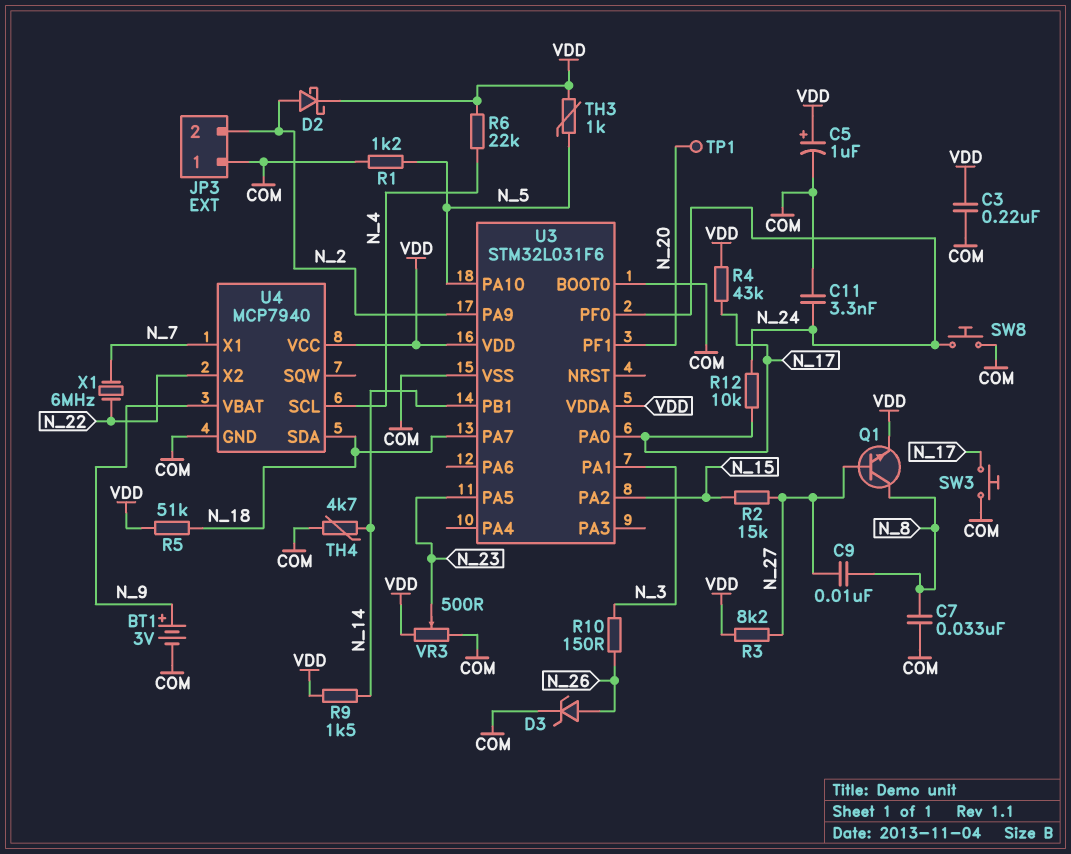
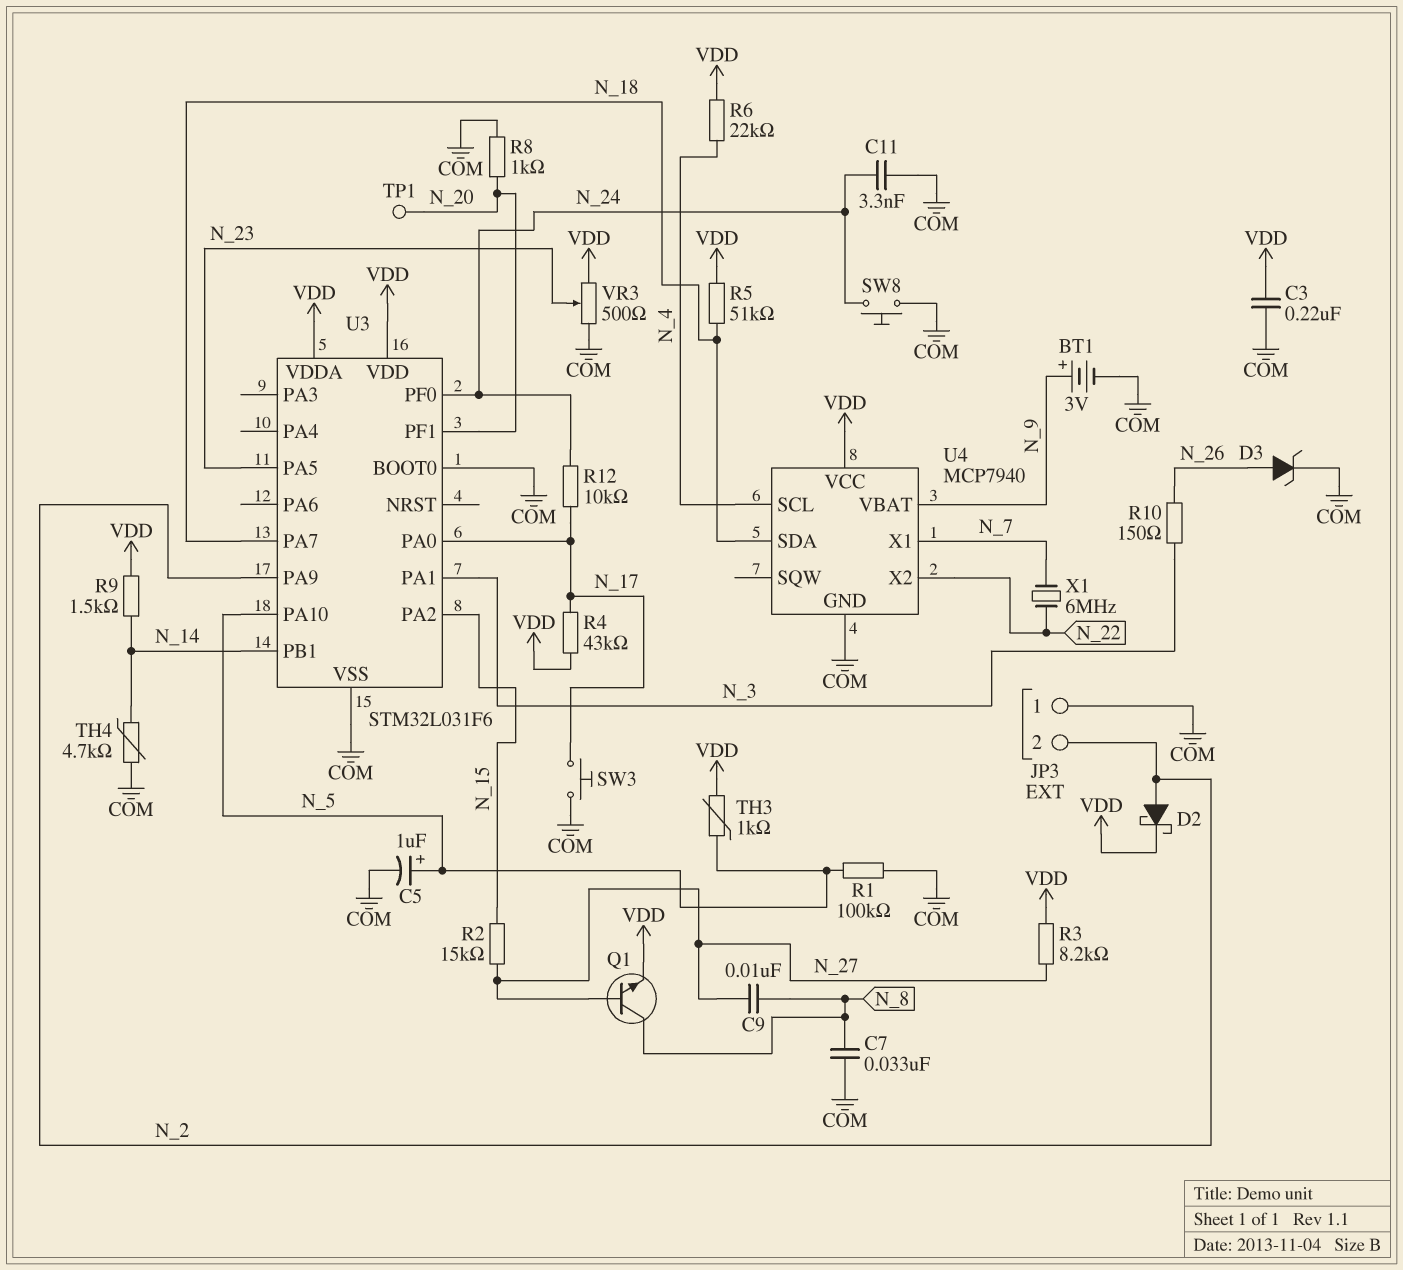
C5: 1uF (plus VDD, minus COM) -> 1uF (plus N_5, minus COM)
R1: 1.2k (COM, N_5) -> 100k (COM, N_5)
R8: none -> 1k (COM, N_20)

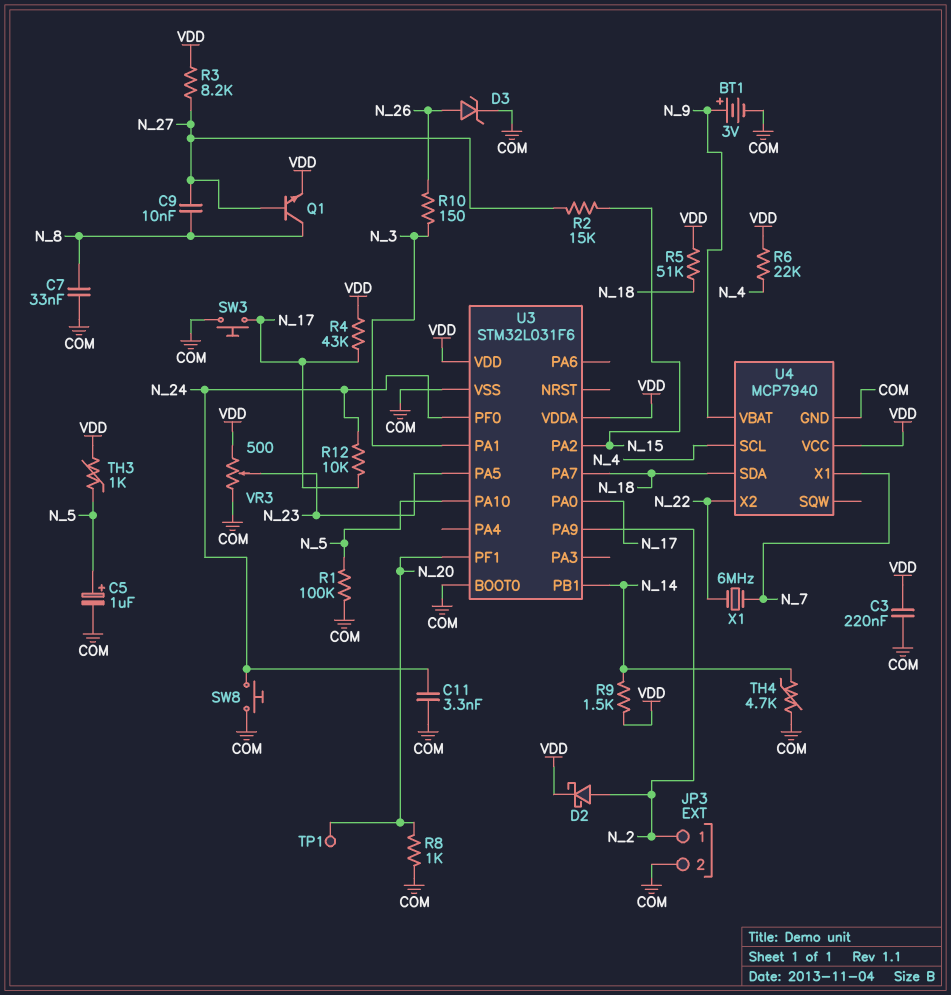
JP3 pin 1: COM -> N_2
JP3 pin 2: N_2 -> COM

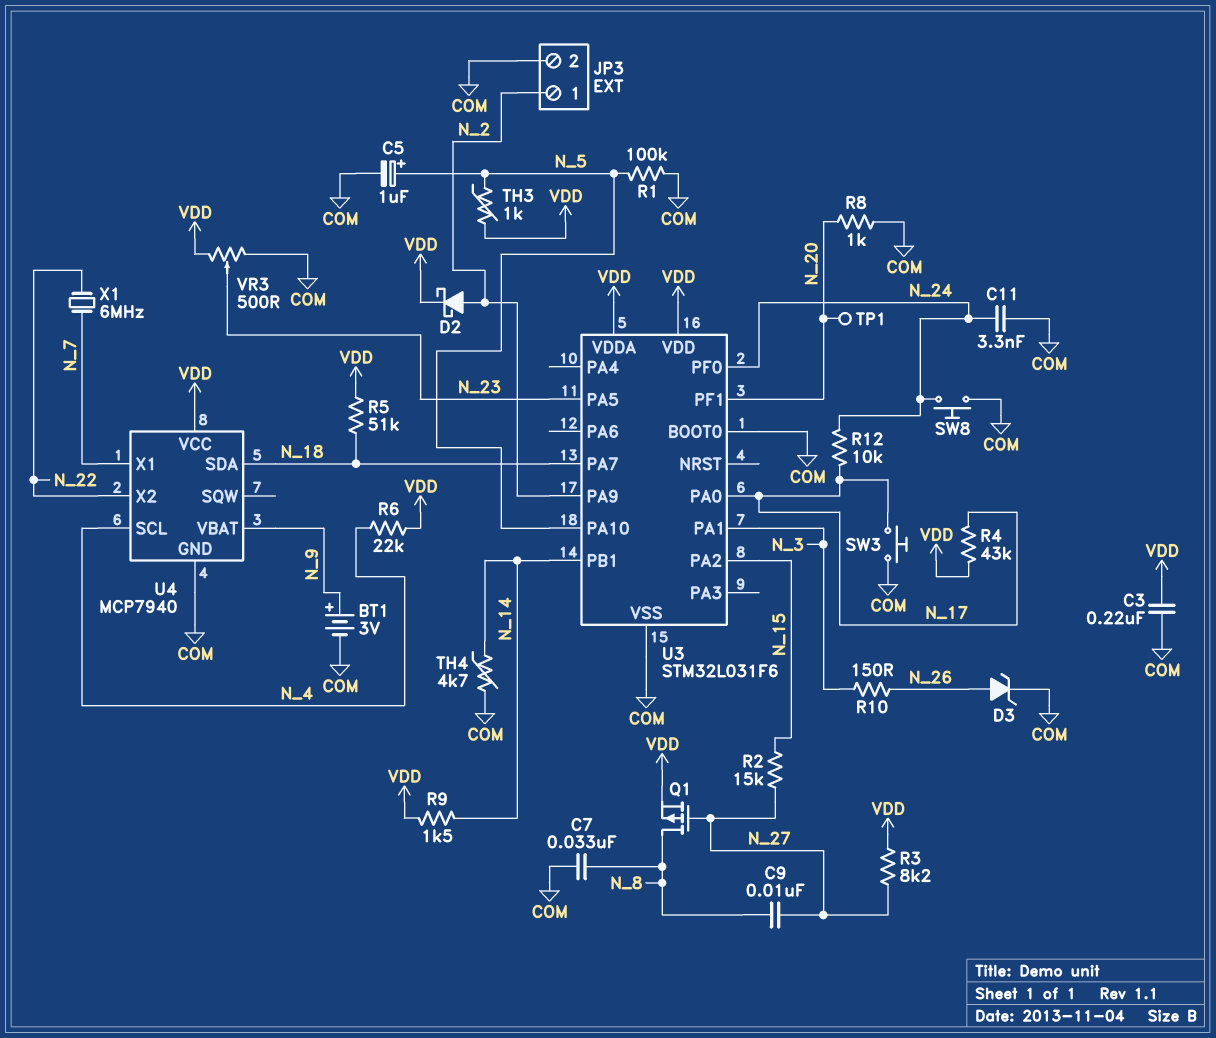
Q1: NPN (B N_27, C N_8, E VDD) -> PMOS (G N_27, D N_8, S VDD)

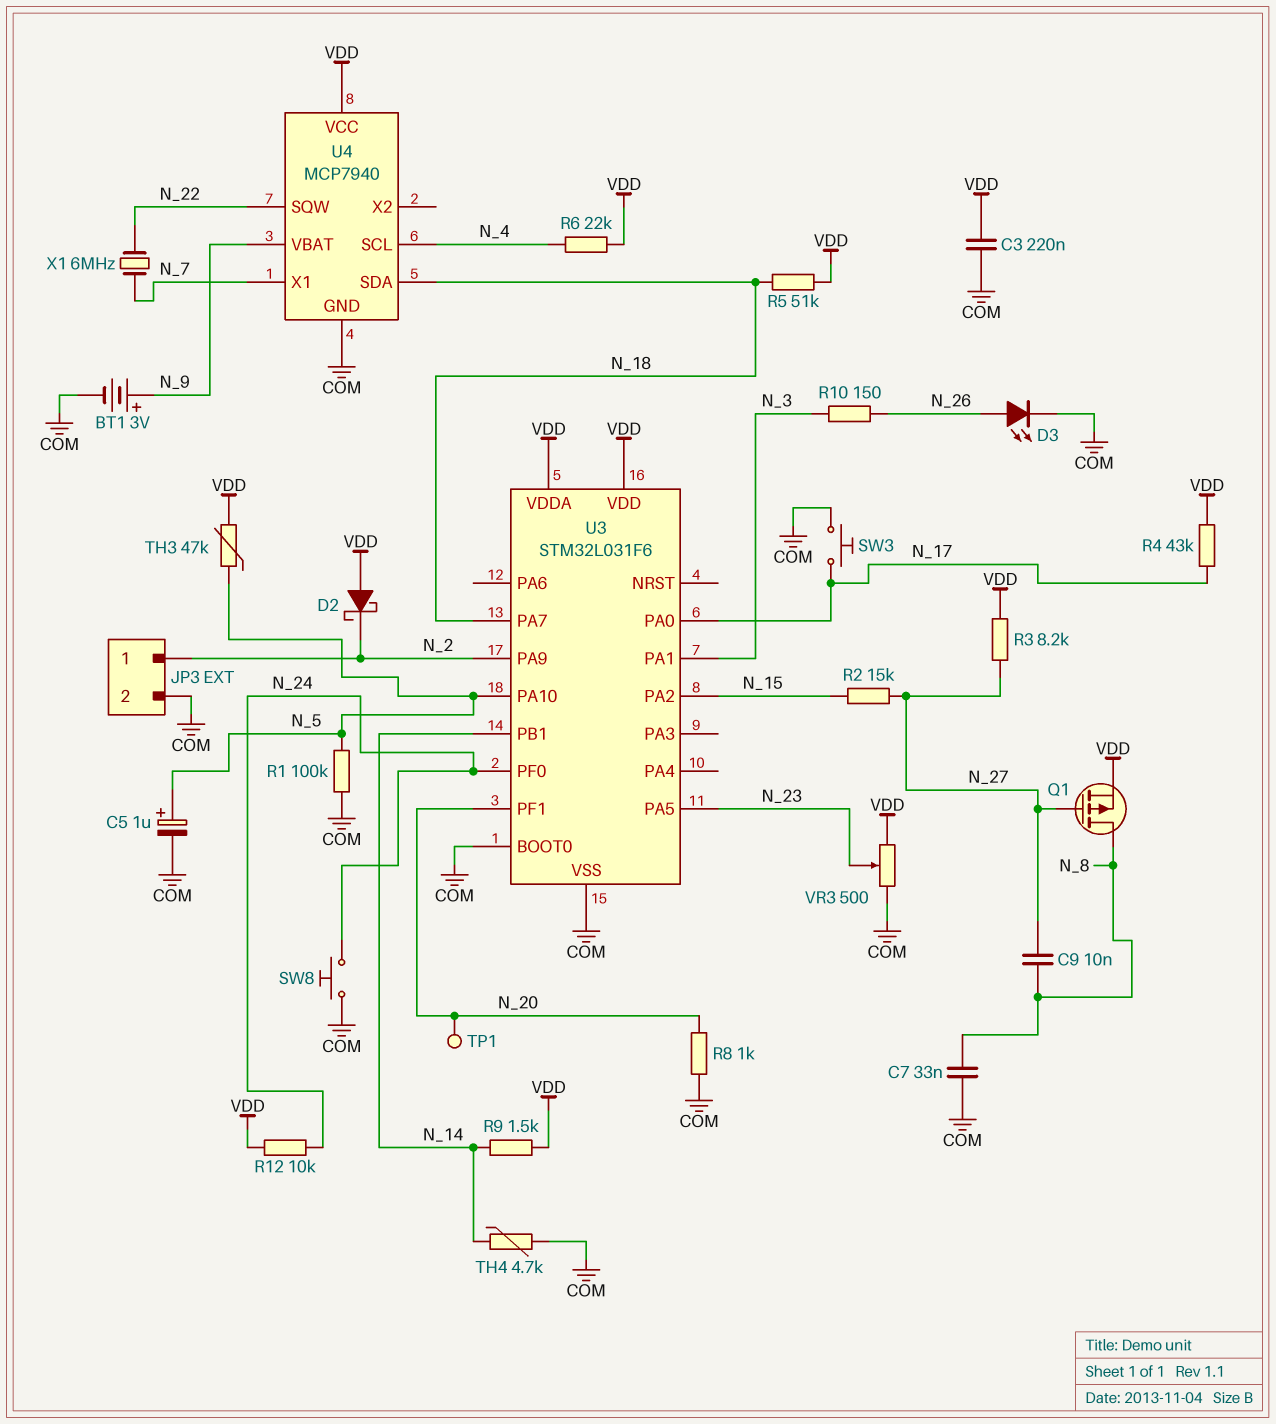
C11: 3.3nF (COM, N_24) -> none
D2: schottky (A N_2, K VDD) -> schottky (A VDD, K N_2)
D3: zener (A N_26, K COM) -> LED (A N_26, K COM)
R12: 10k (N_17, N_24) -> 10k (N_24, VDD)
TH3: 1k (N_5, VDD) -> 47k (N_5, VDD)
U4 pin SQW: none -> N_22
U4 pin X2: N_22 -> none

